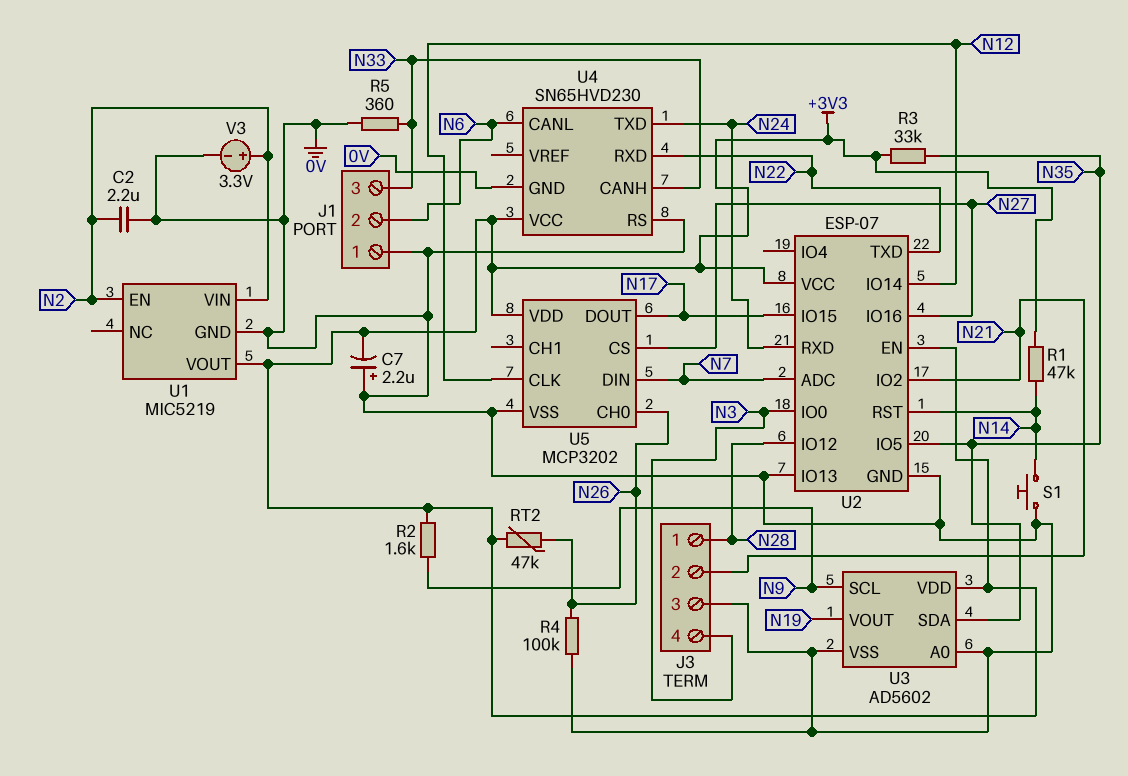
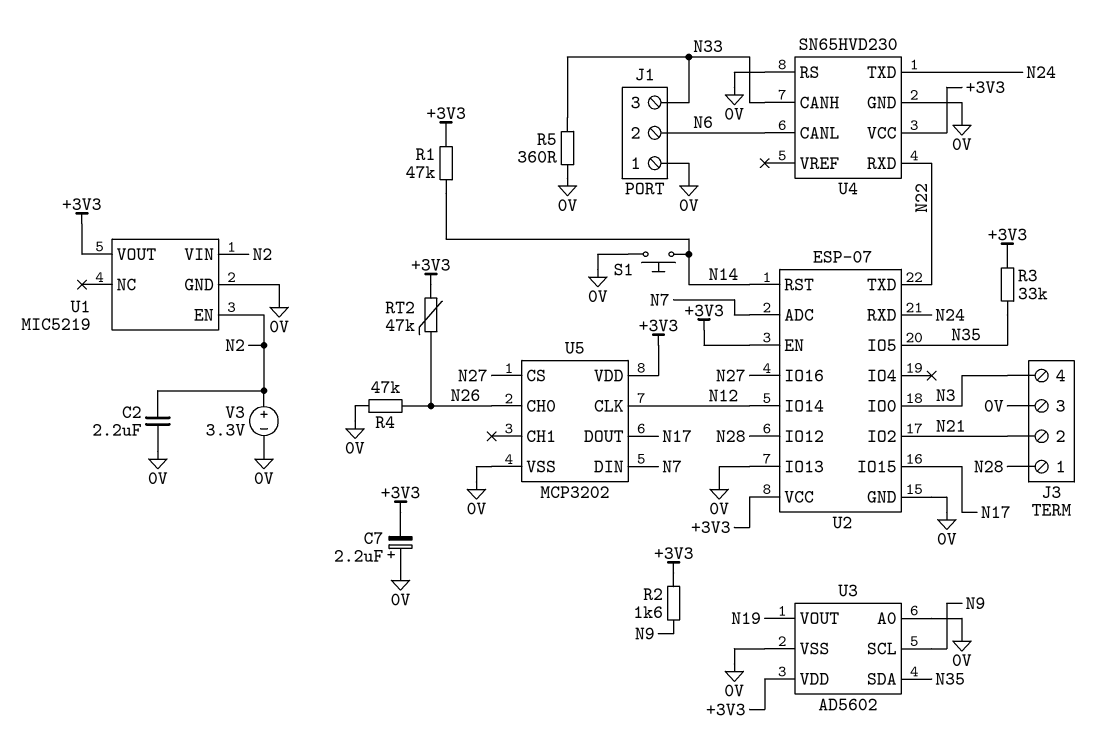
R4: 100k (0V, N26) -> 47k (0V, N26)

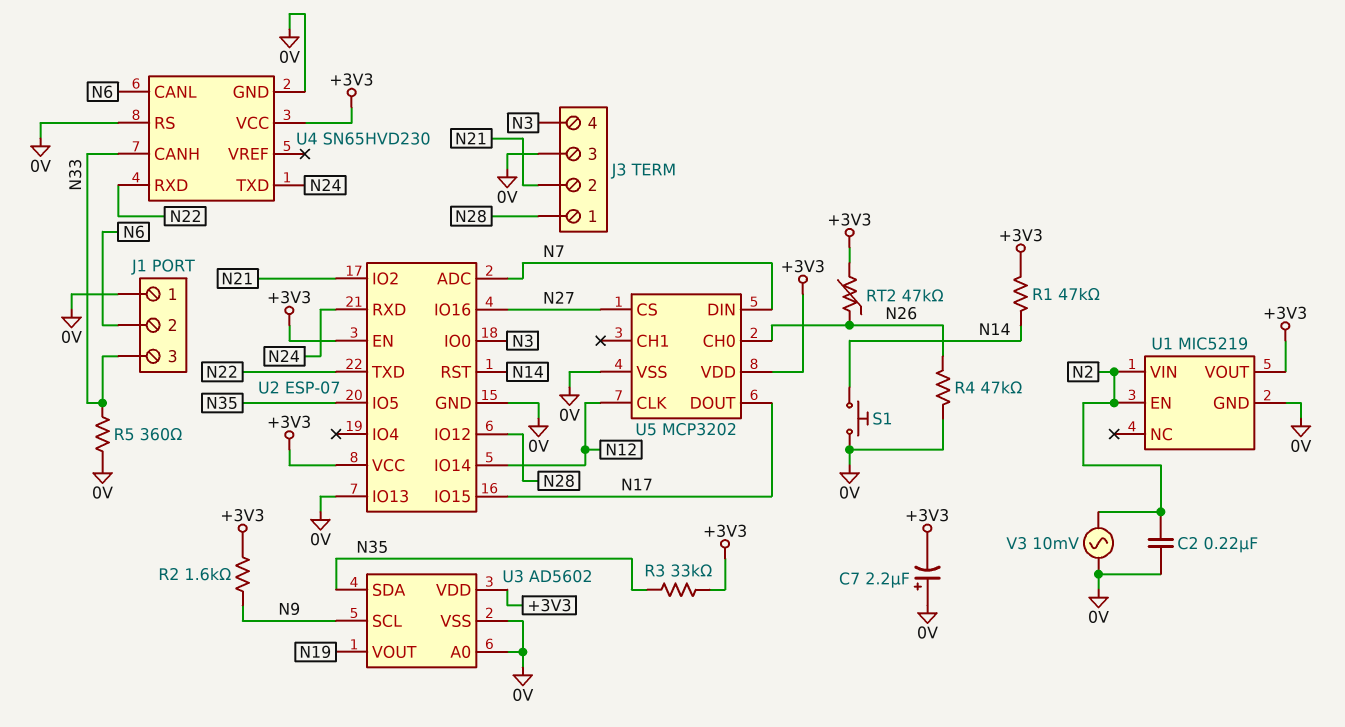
C2: 2.2uF (0V, N2) -> 220nF (0V, N2)
V3: 3.3V (plus N2, minus 0V) -> AC 10mV (0V, N2)

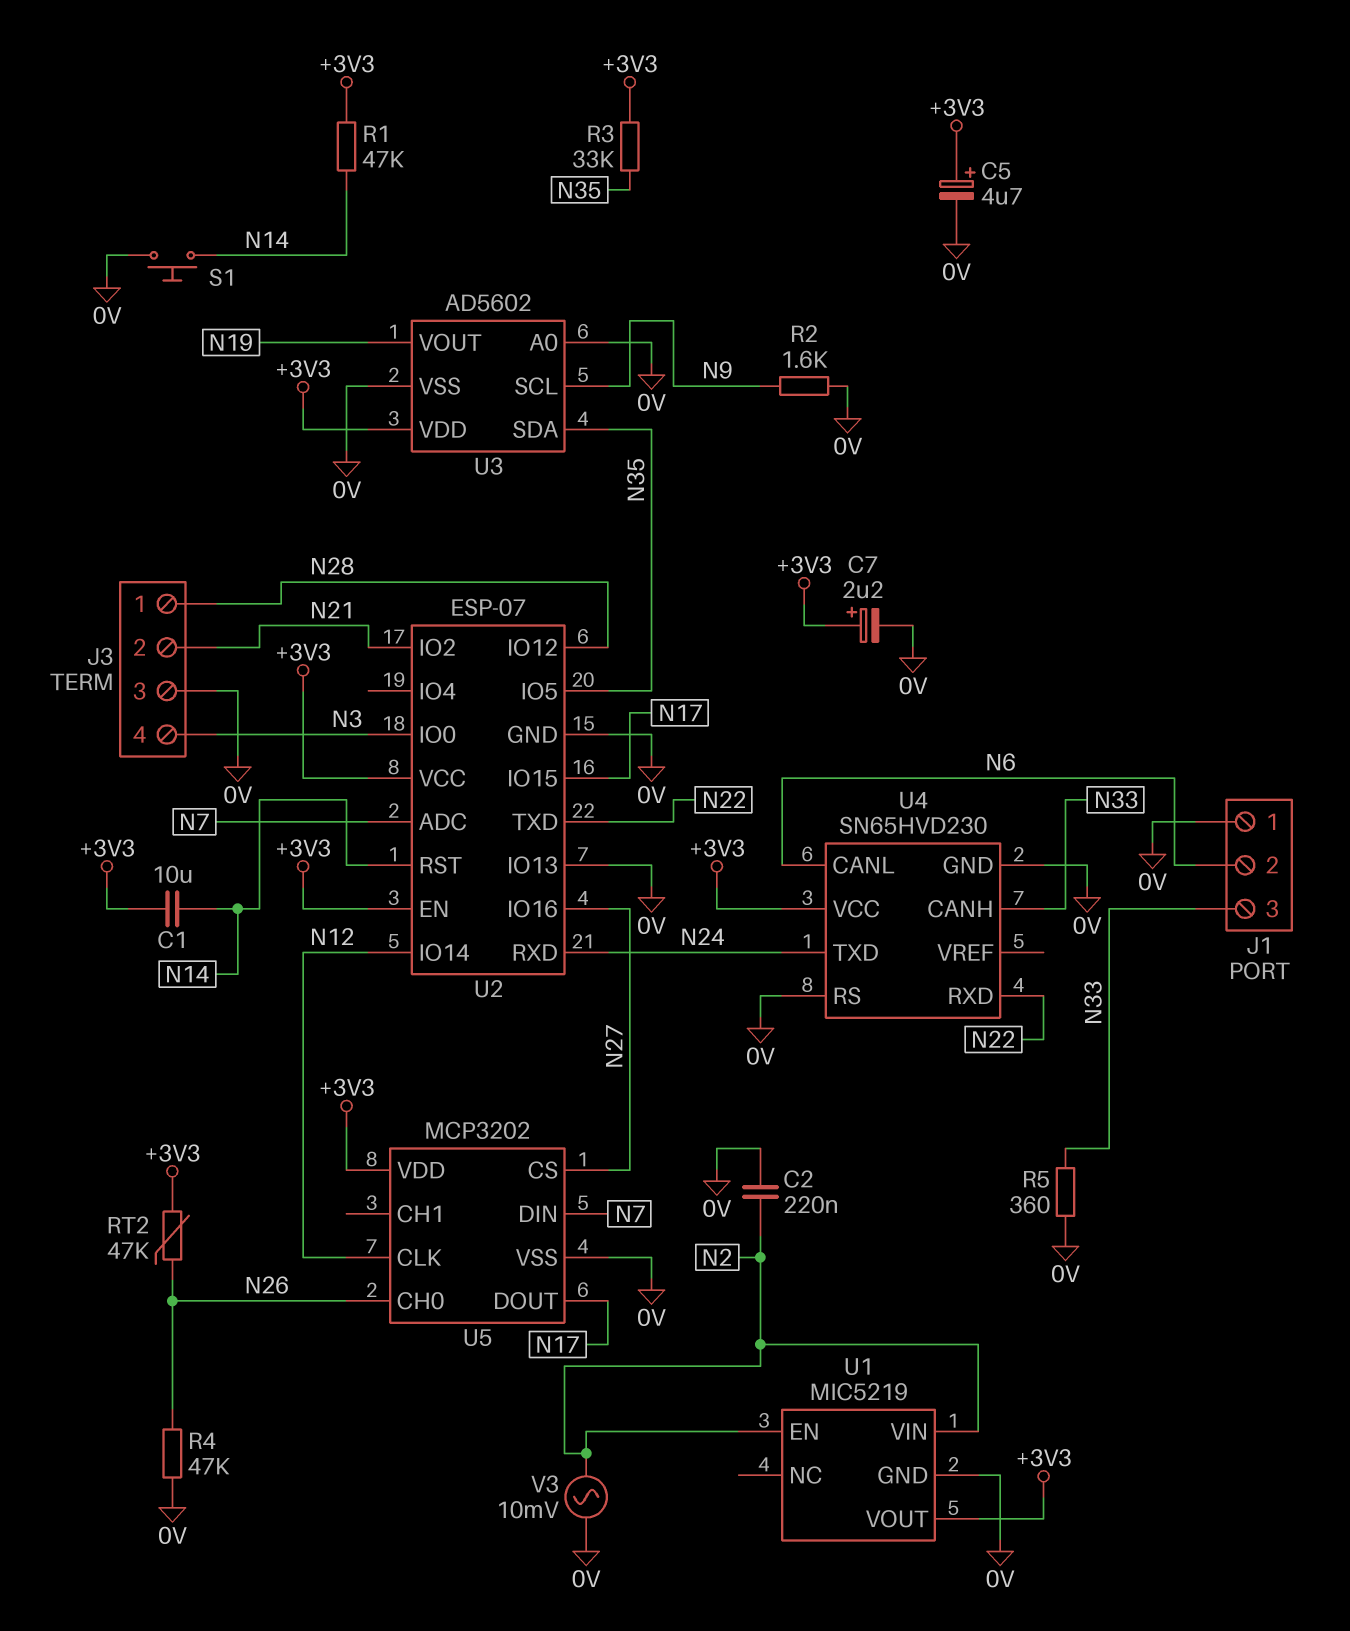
C1: none -> 10uF (+3V3, N14)
C5: none -> 4.7uF (plus +3V3, minus 0V)
C7: 2.2uF (plus 0V, minus +3V3) -> 2.2uF (plus +3V3, minus 0V)
R2: 1.6k (+3V3, N9) -> 1.6k (0V, N9)

